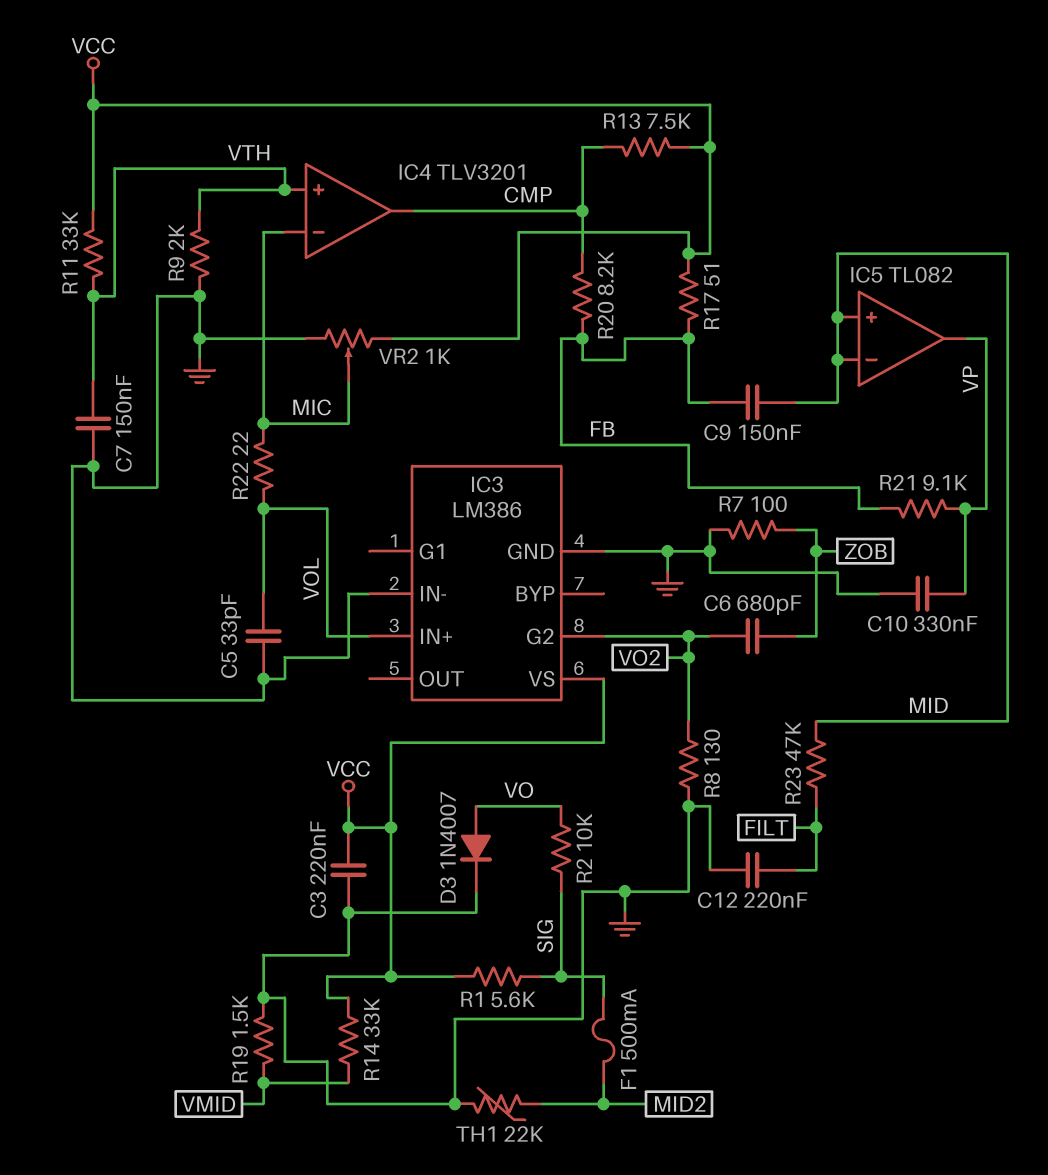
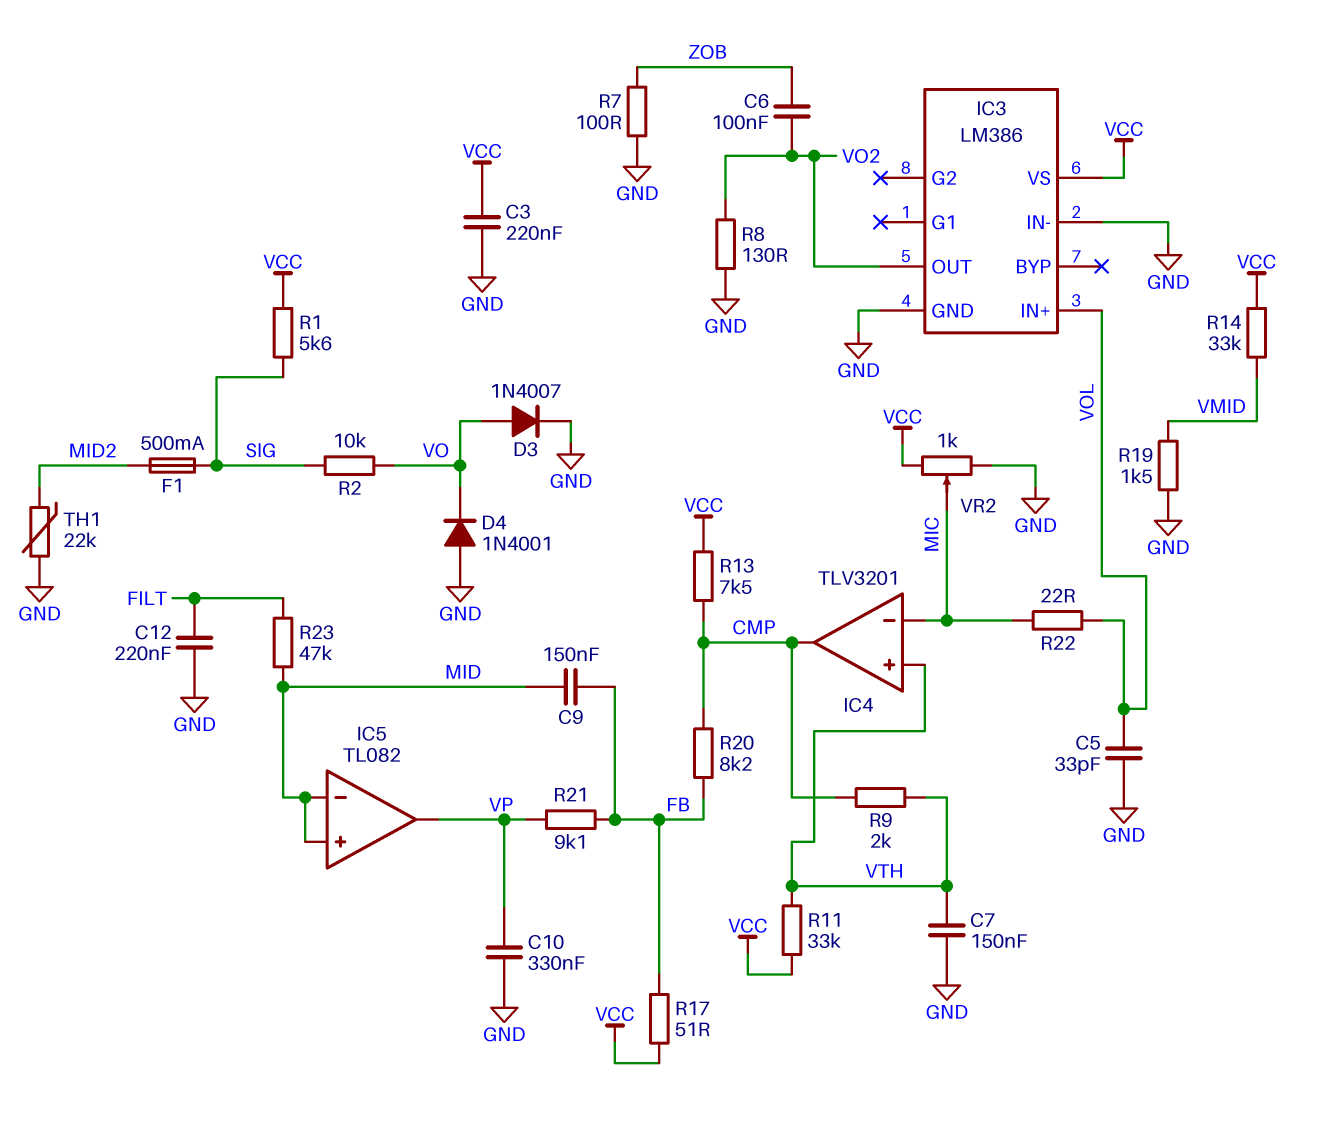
C6: 680pF (VO2, ZOB) -> 100nF (VO2, ZOB)
D4: none -> diode 1N4001 (A GND, K VO)
IC3 pin G2: VO2 -> none
IC3 pin OUT: none -> VO2
R9: 2k (GND, VTH) -> 2k (CMP, VTH)

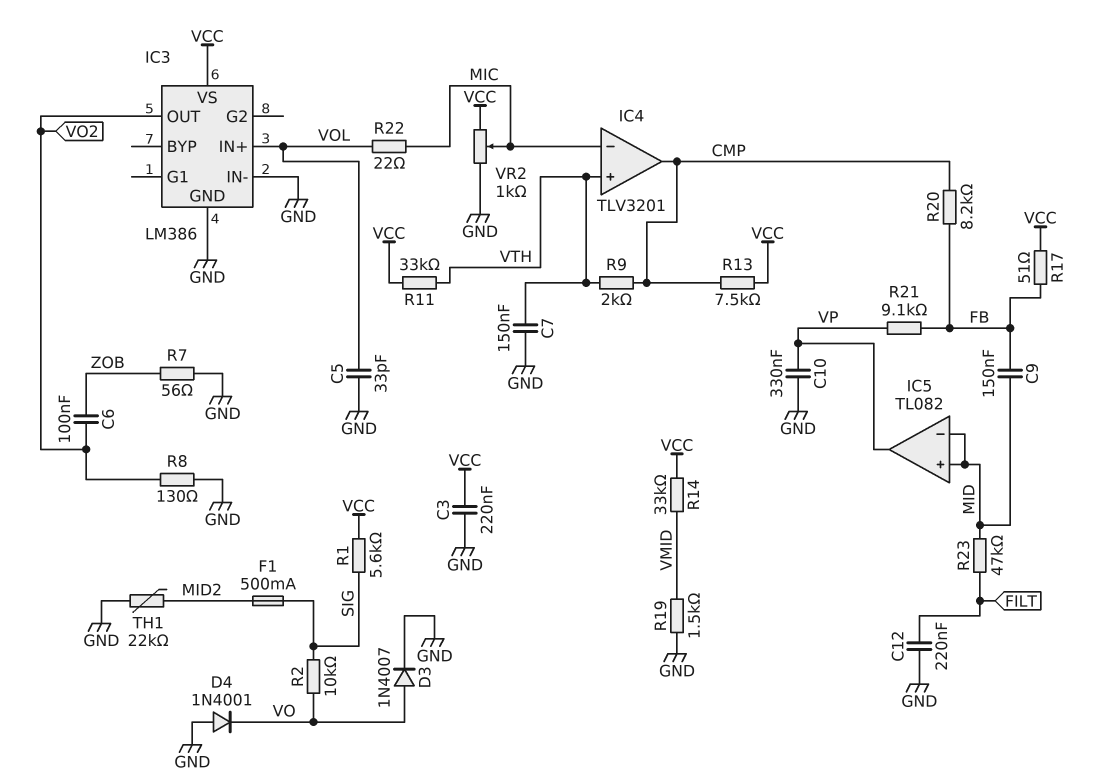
R7: 100 (GND, ZOB) -> 56 (GND, ZOB)

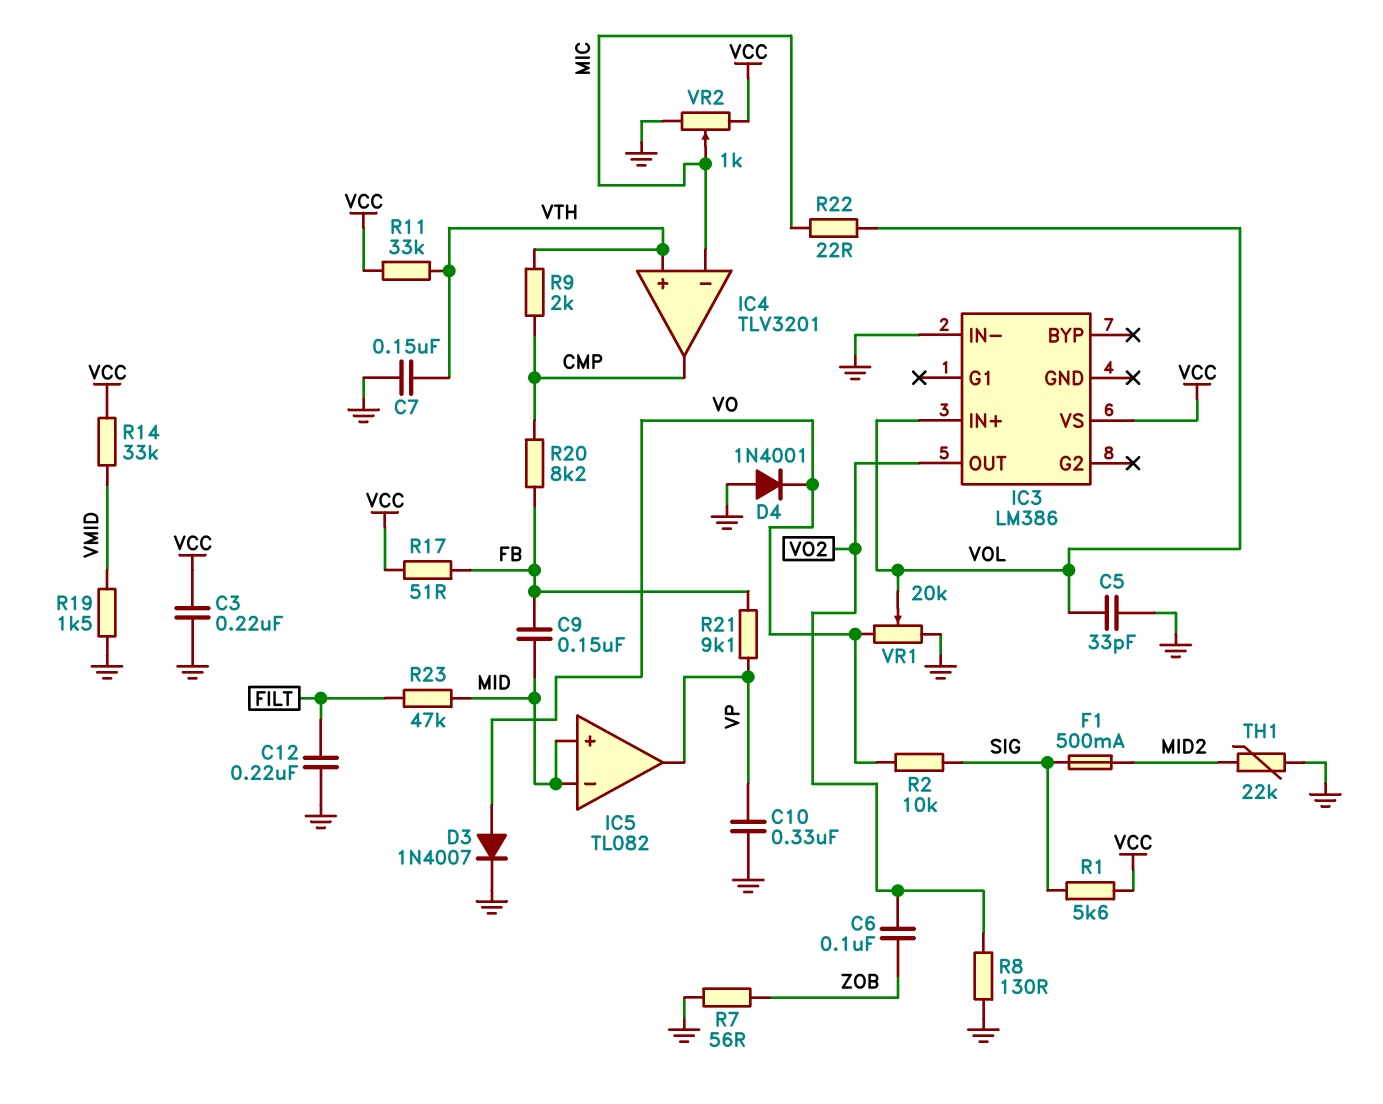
IC3 pin GND: GND -> none
R13: 7.5k (CMP, VCC) -> none
VR1: none -> 20k (GND, VO, wiper VOL)

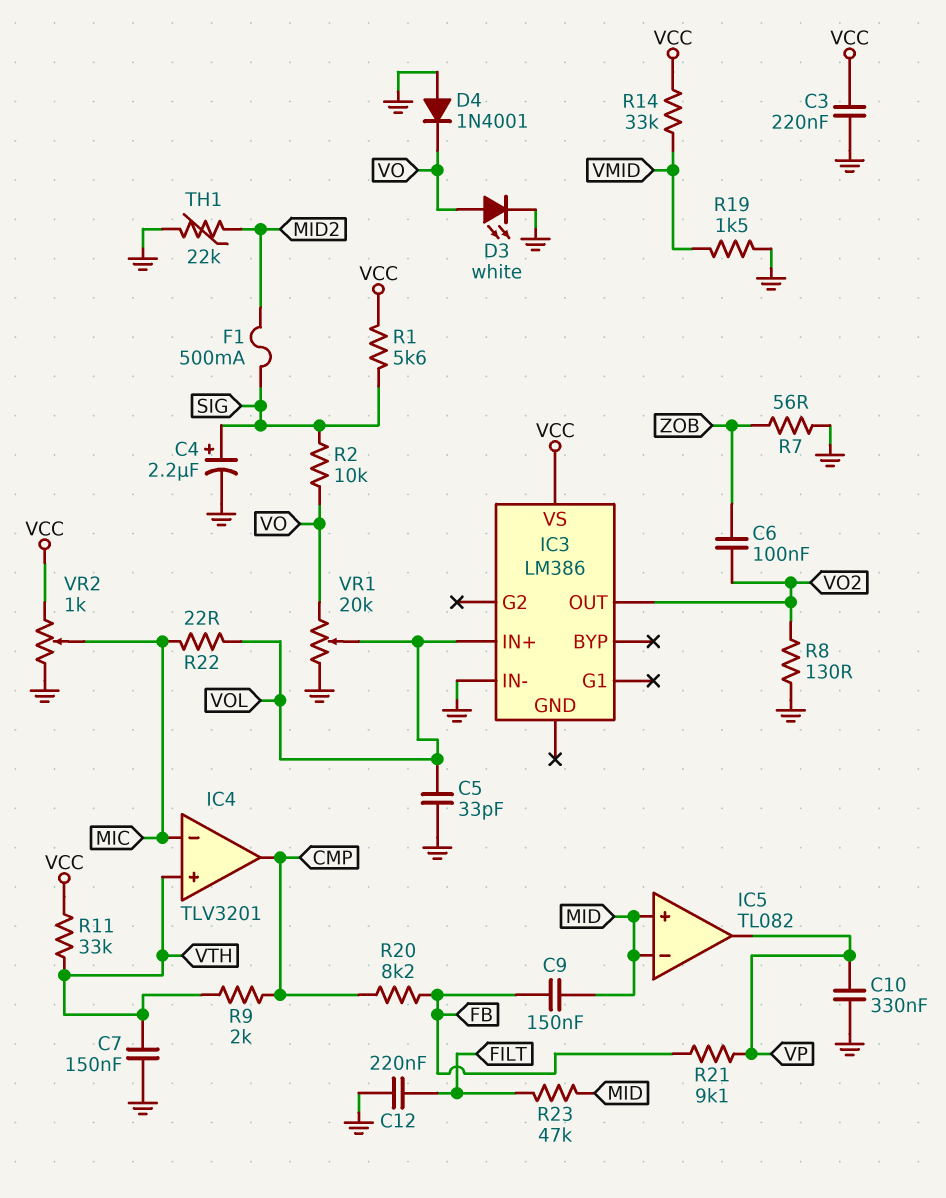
C4: none -> 2.2uF (plus SIG, minus GND)
D3: diode 1N4007 (A VO, K GND) -> LED white (A VO, K GND)
R17: 51 (FB, VCC) -> none

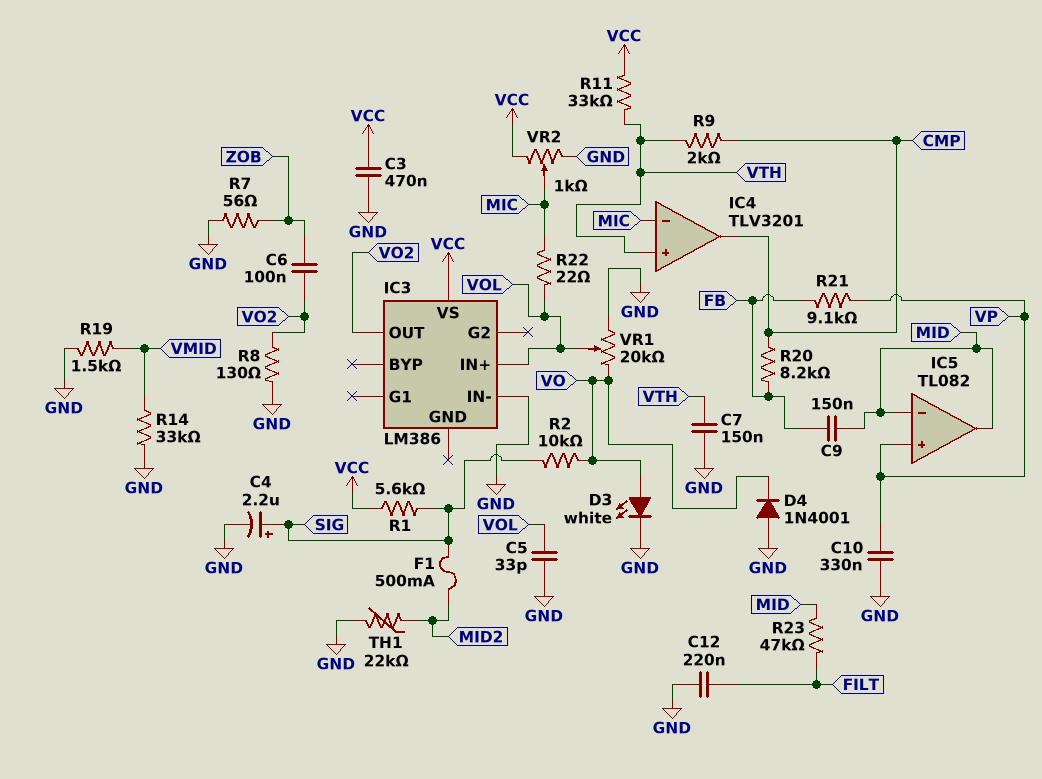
C3: 220nF (GND, VCC) -> 470nF (GND, VCC)
IC5 pin in+: MID -> VP
IC5 pin out: VP -> MID
R14: 33k (VCC, VMID) -> 33k (GND, VMID)

